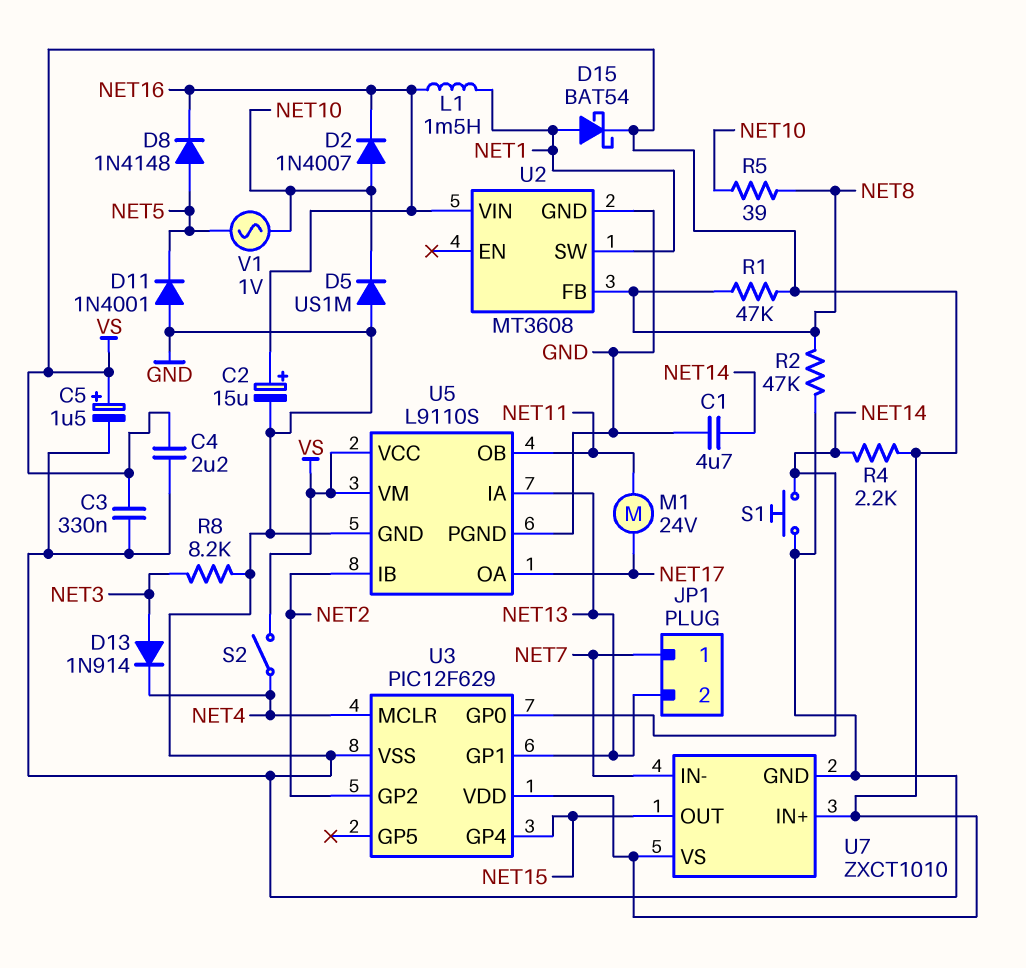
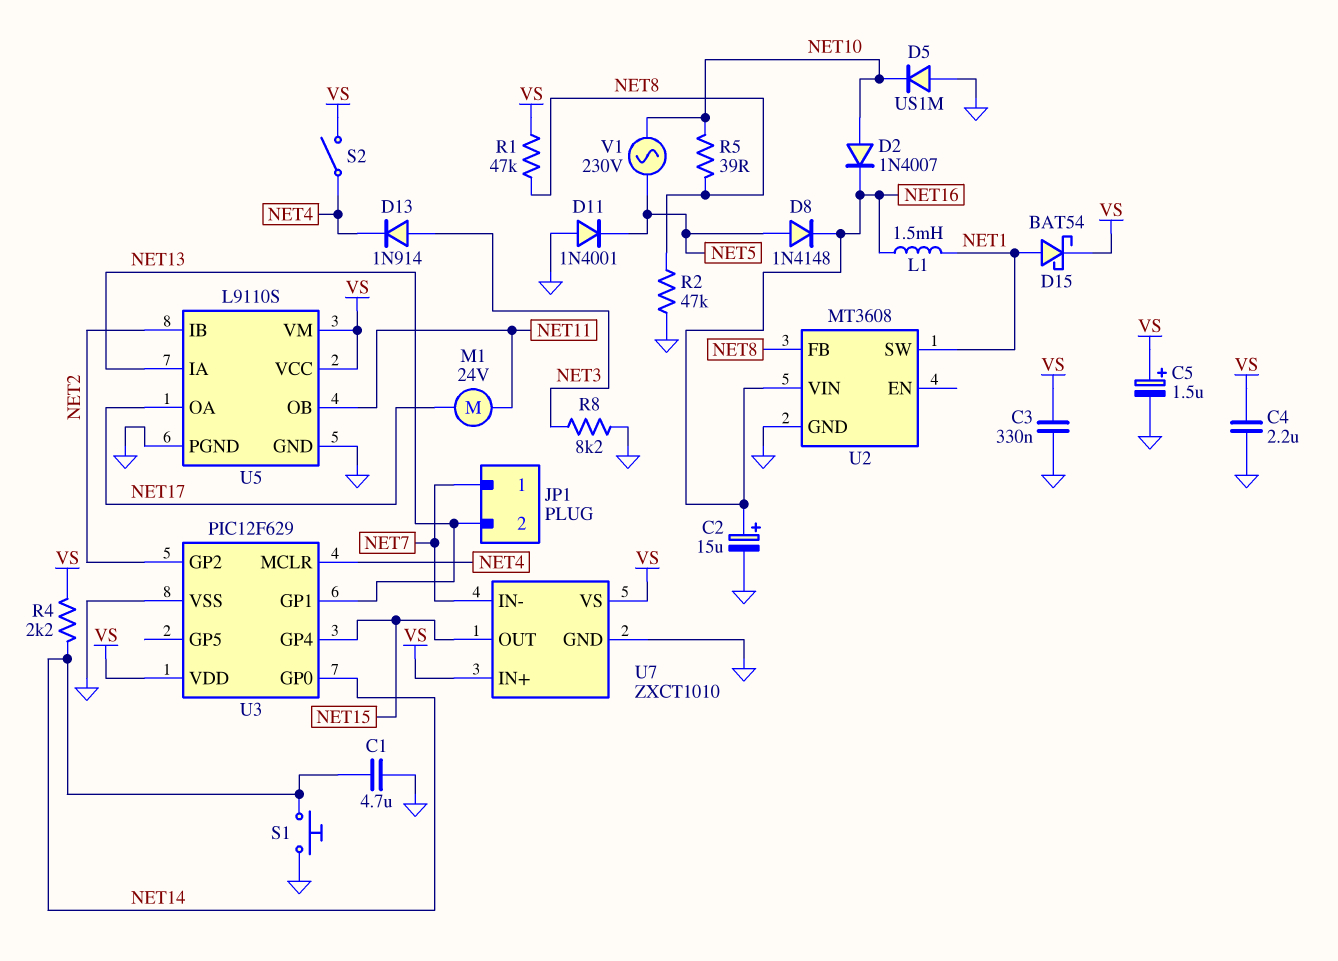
V1: AC 1V (NET5, NET10) -> AC 230V (NET5, NET10)

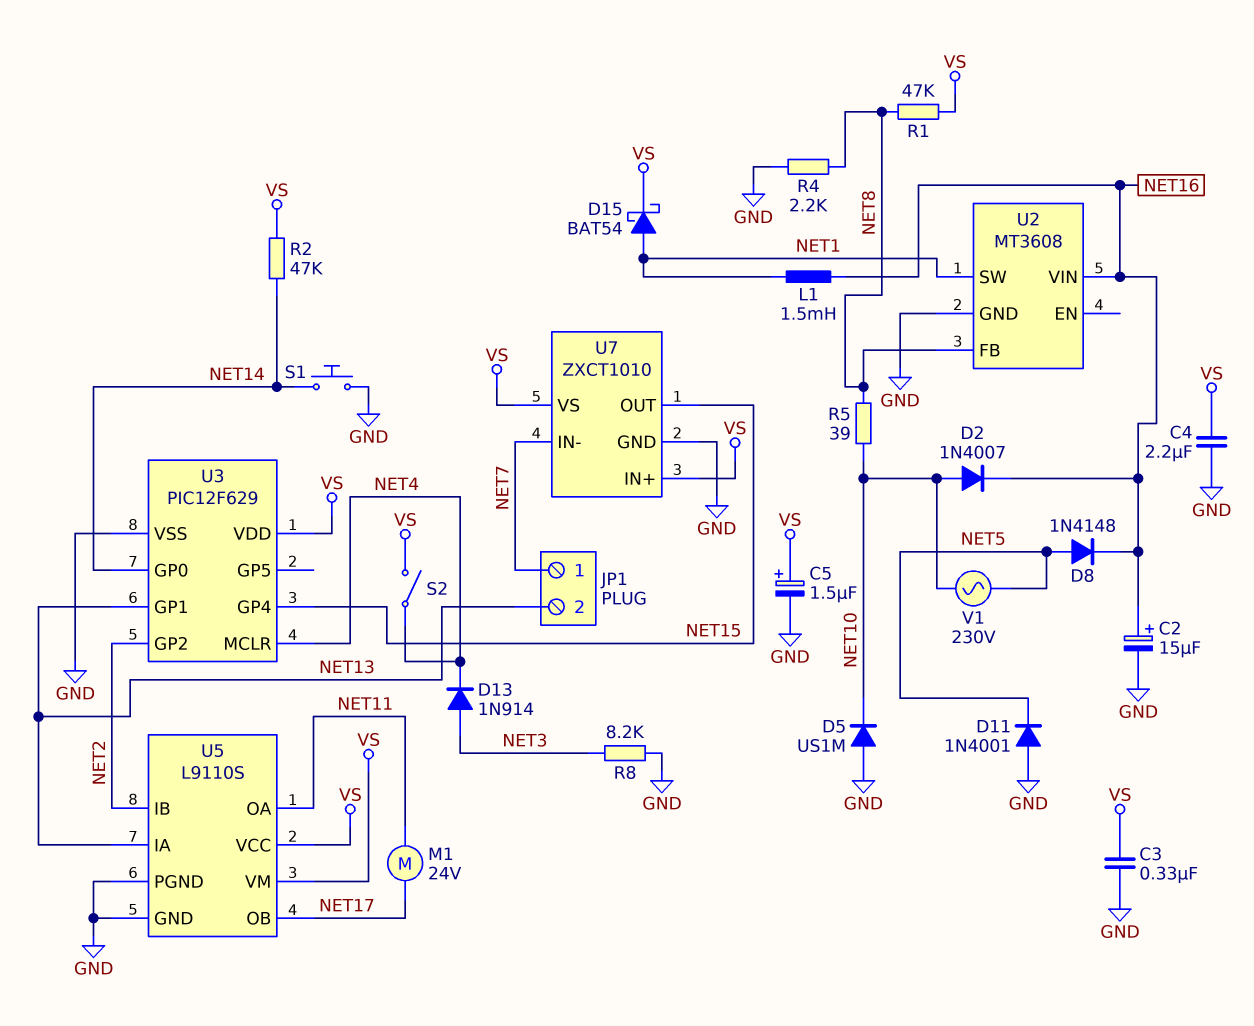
C1: 4.7uF (GND, NET14) -> none
R2: 47k (GND, NET8) -> 47k (NET14, VS)
R4: 2.2k (NET14, VS) -> 2.2k (GND, NET8)
U5 pin OA: NET17 -> NET11
U5 pin OB: NET11 -> NET17

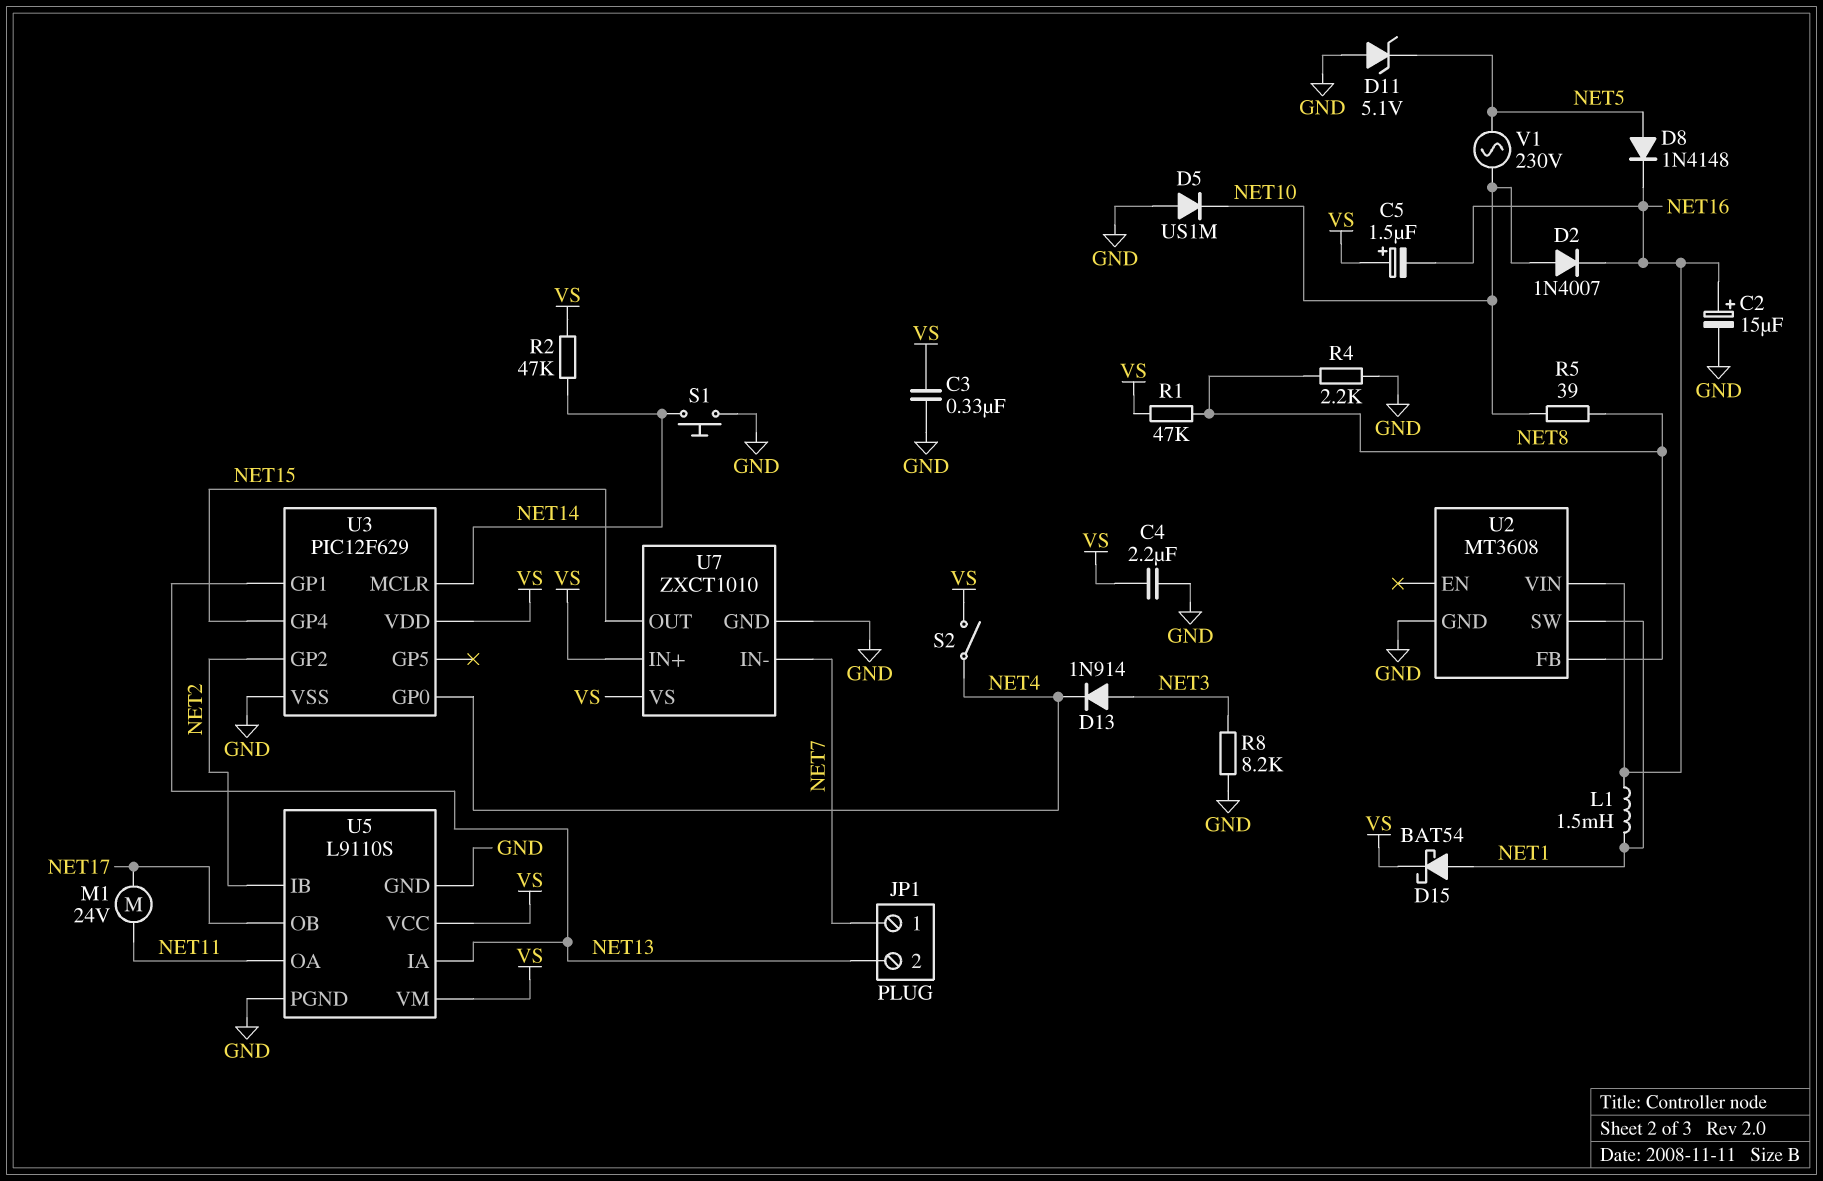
C5: 1.5uF (plus VS, minus GND) -> 1.5uF (plus VS, minus NET16)
D11: diode 1N4001 (A GND, K NET5) -> zener 5.1V (A GND, K NET5)
U3 pin GP0: NET14 -> NET4
U3 pin MCLR: NET4 -> NET14

